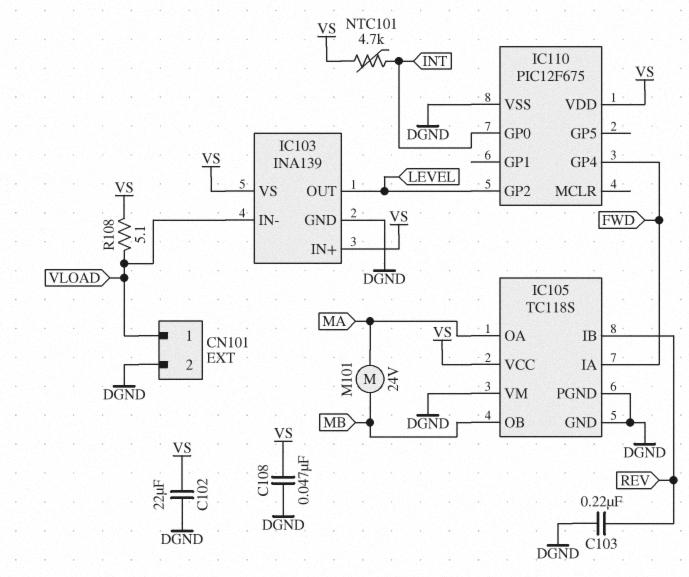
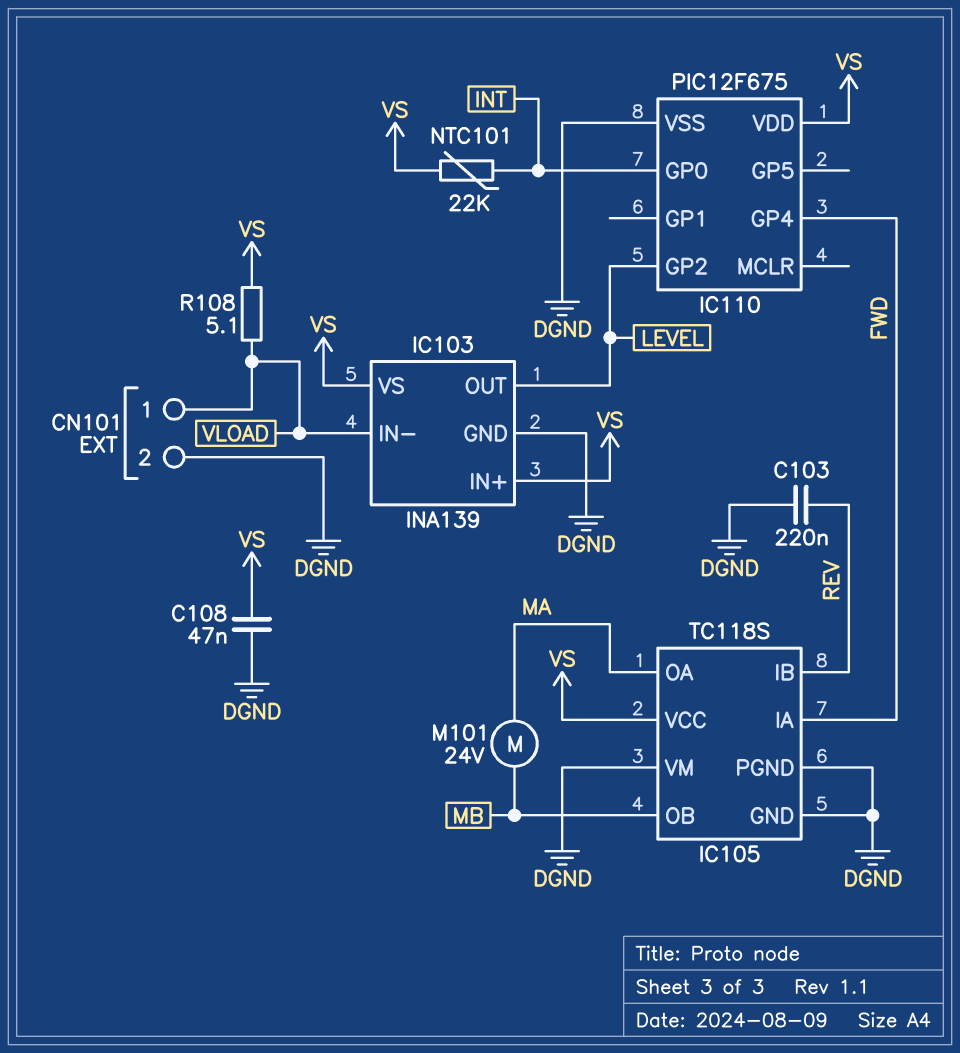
C102: 22uF (DGND, VS) -> none
NTC101: 4.7k (INT, VS) -> 22k (INT, VS)

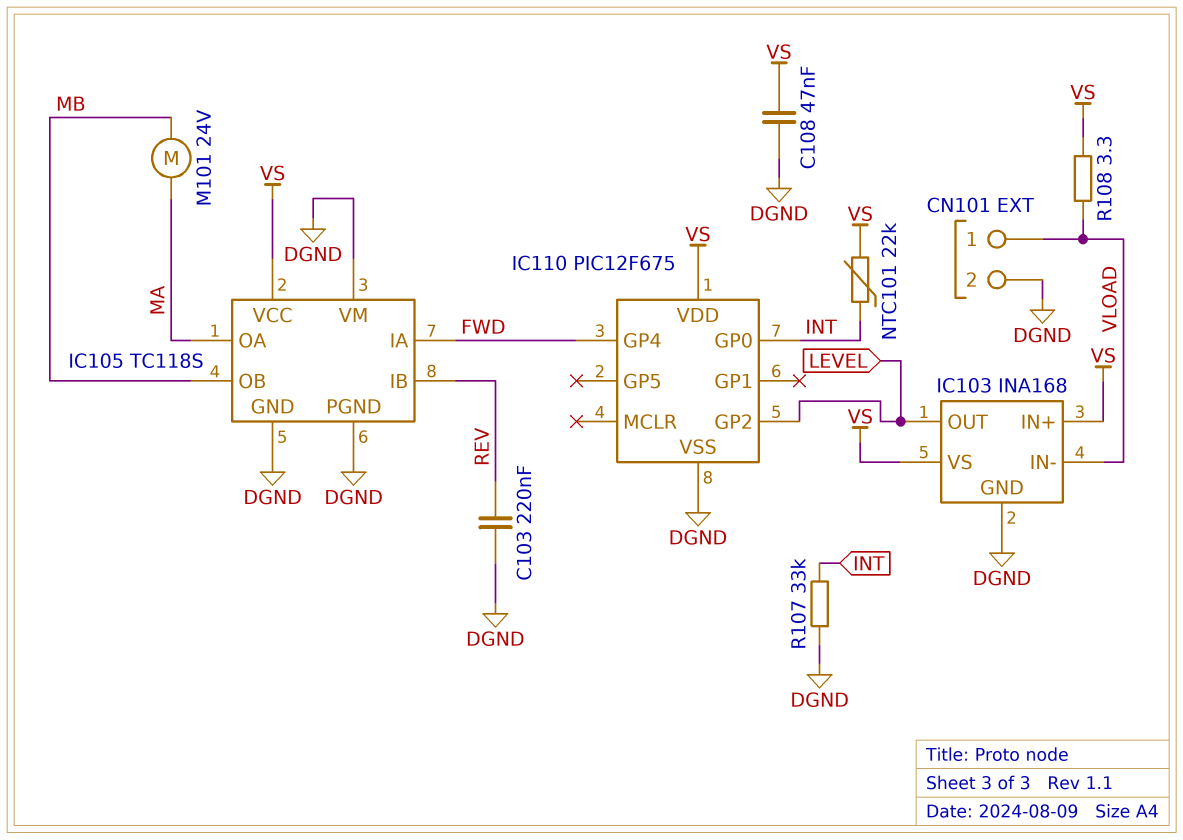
IC103: INA139 -> INA168
R107: none -> 33k (DGND, INT)
R108: 5.1 (VLOAD, VS) -> 3.3 (VLOAD, VS)

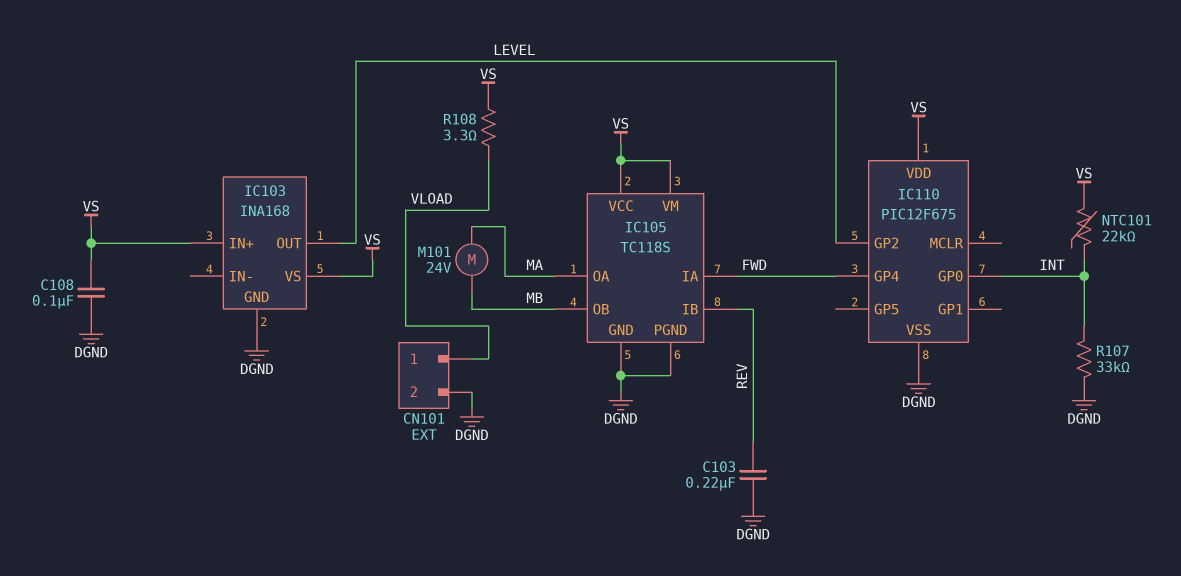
C108: 47nF (DGND, VS) -> 100nF (DGND, VS)
IC103 pin IN-: VLOAD -> none
IC105 pin VM: DGND -> VS

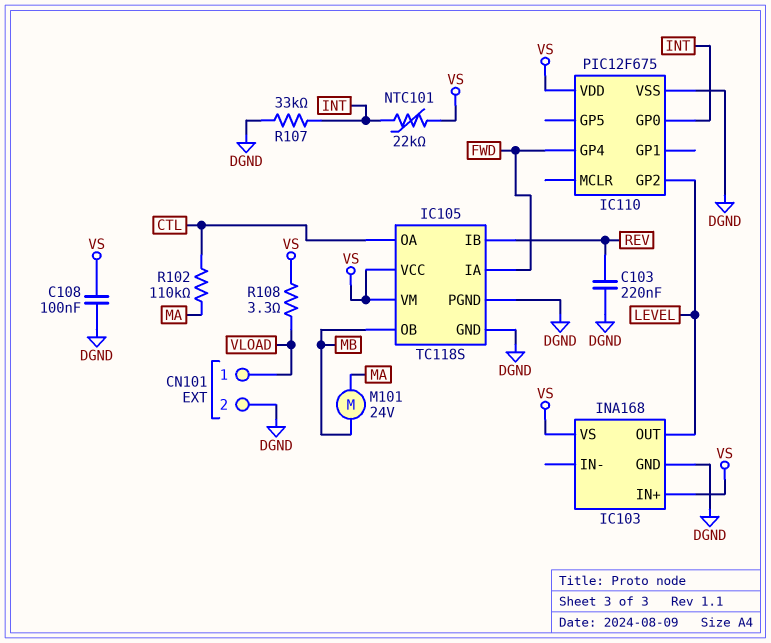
IC105 pin OA: MA -> CTL
R102: none -> 110k (CTL, MA)

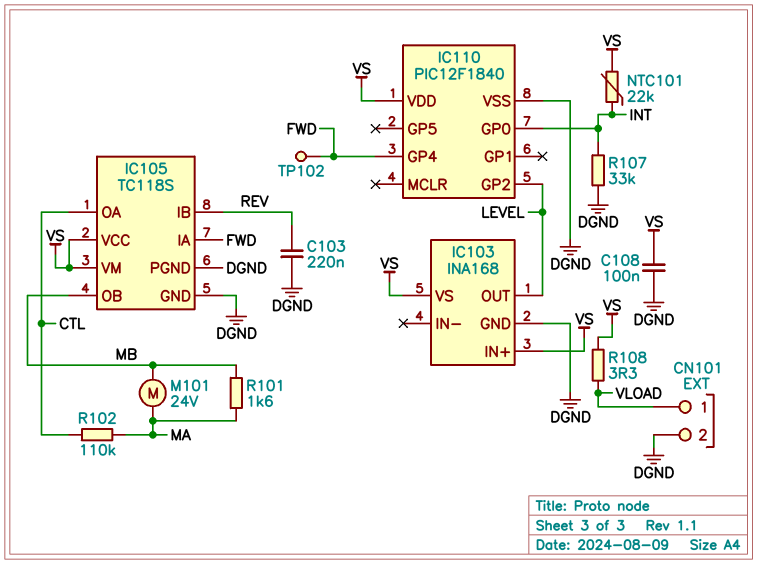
IC110: PIC12F675 -> PIC12F1840
R101: none -> 1.6k (MA, MB)
TP102: none -> test point (FWD)

